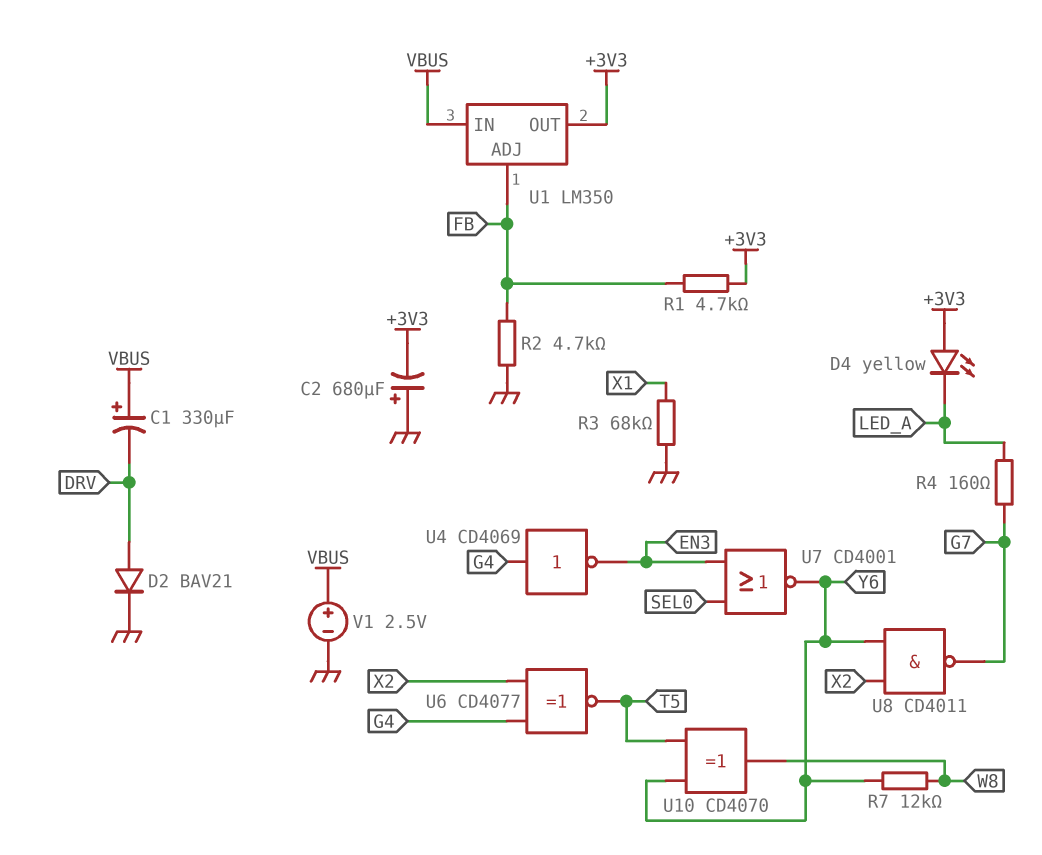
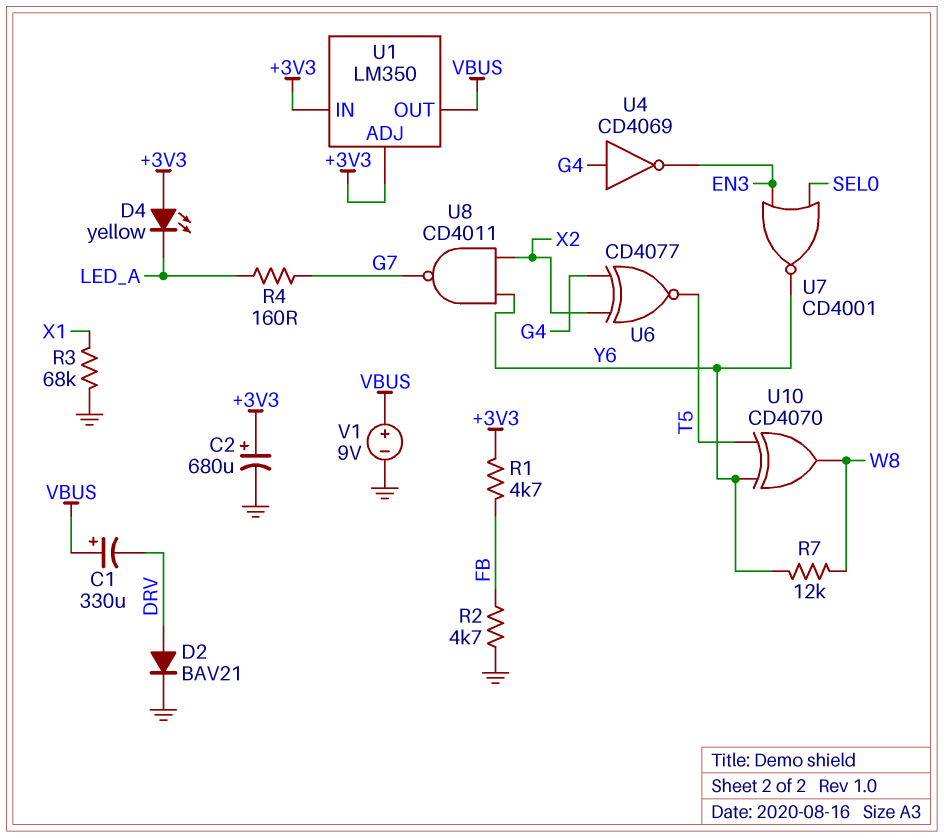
C2: 680uF (plus GND, minus +3V3) -> 680uF (plus +3V3, minus GND)
U1 pin ADJ: FB -> +3V3
U1 pin IN: VBUS -> +3V3
U1 pin OUT: +3V3 -> VBUS
V1: 2.5V (plus VBUS, minus GND) -> 9V (plus VBUS, minus GND)

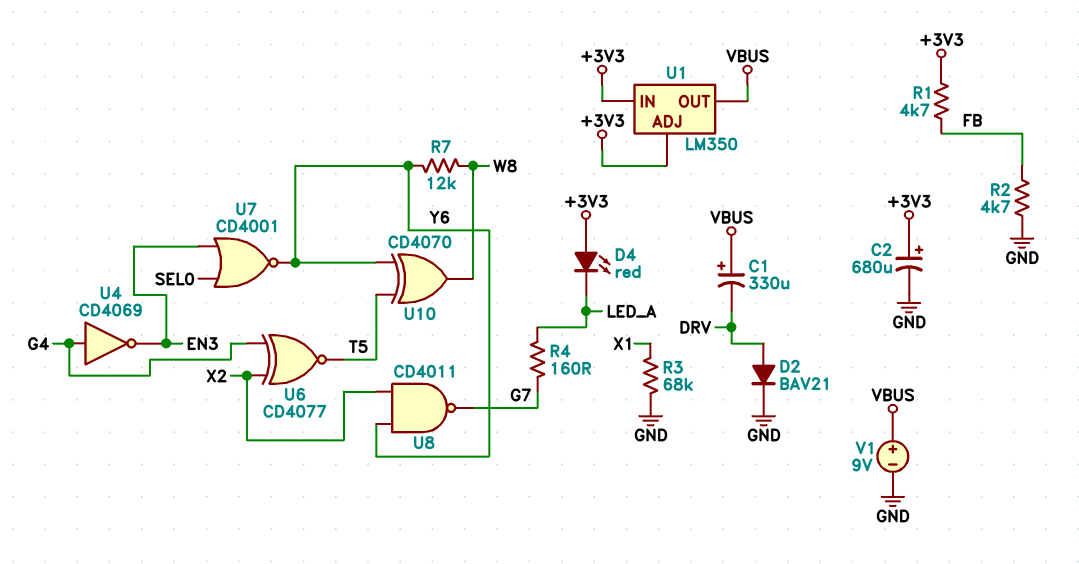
D4: LED yellow (A +3V3, K LED_A) -> LED red (A +3V3, K LED_A)

